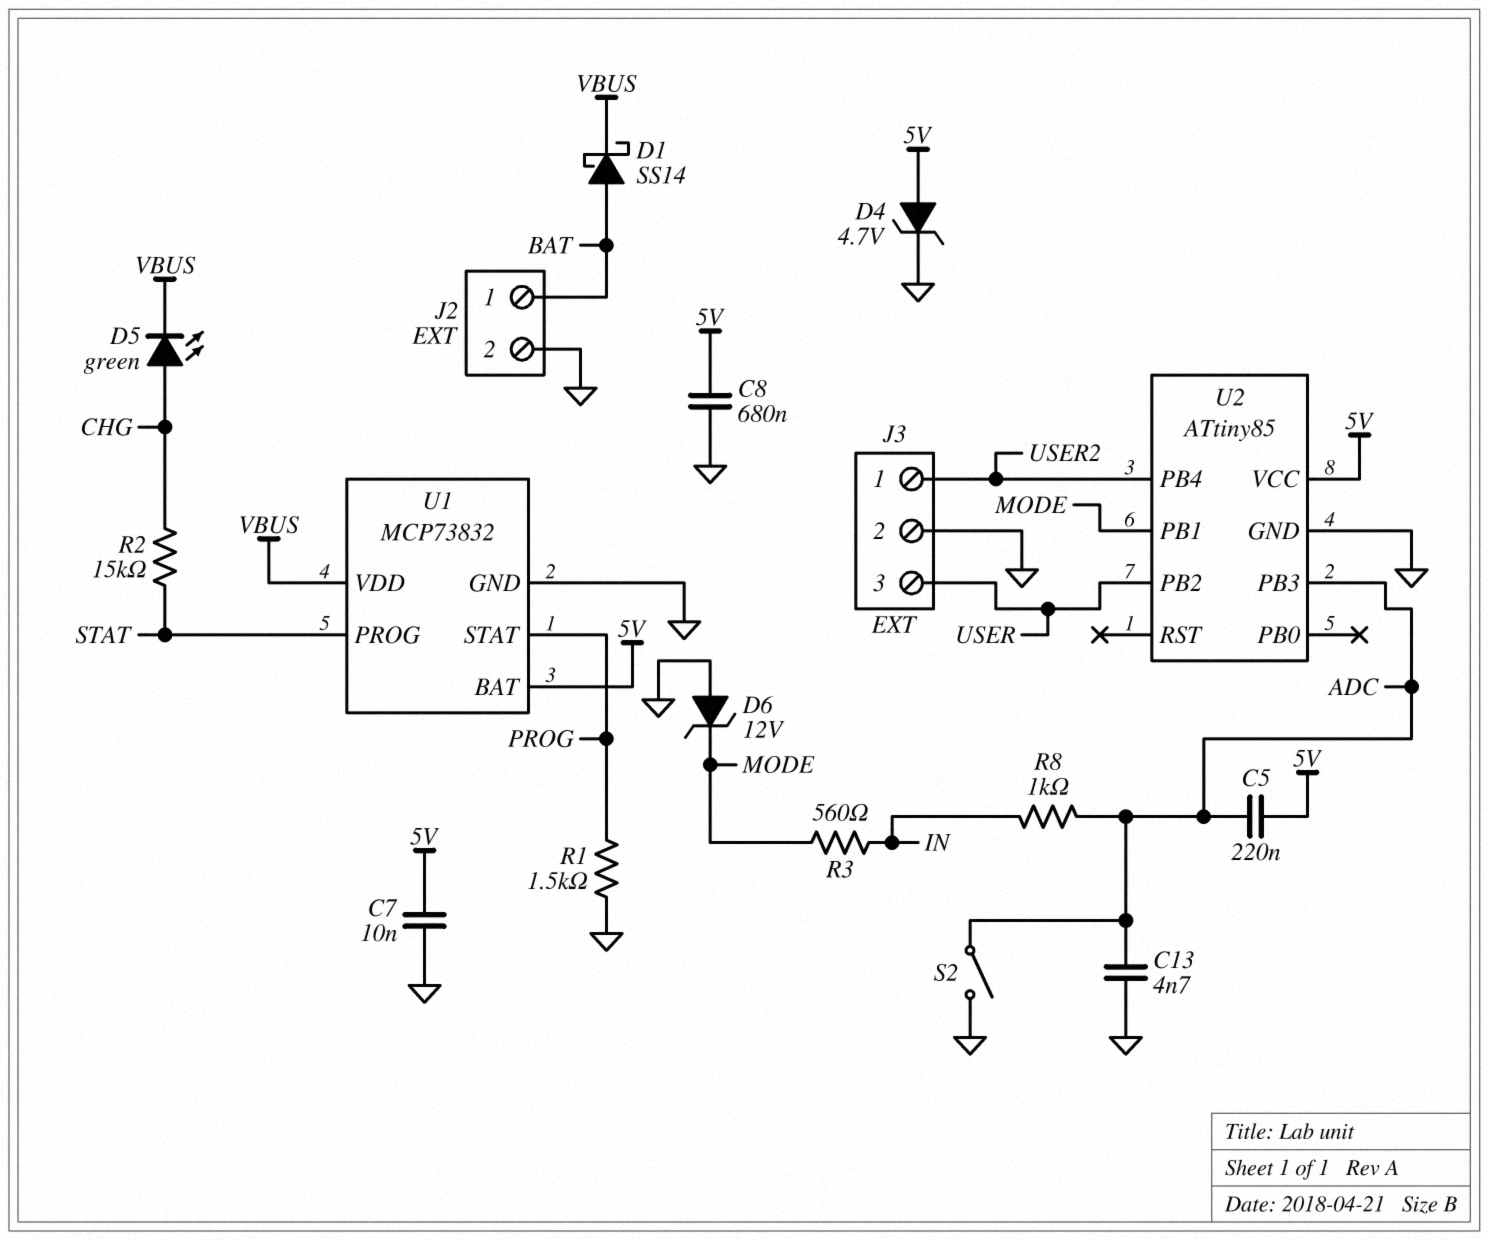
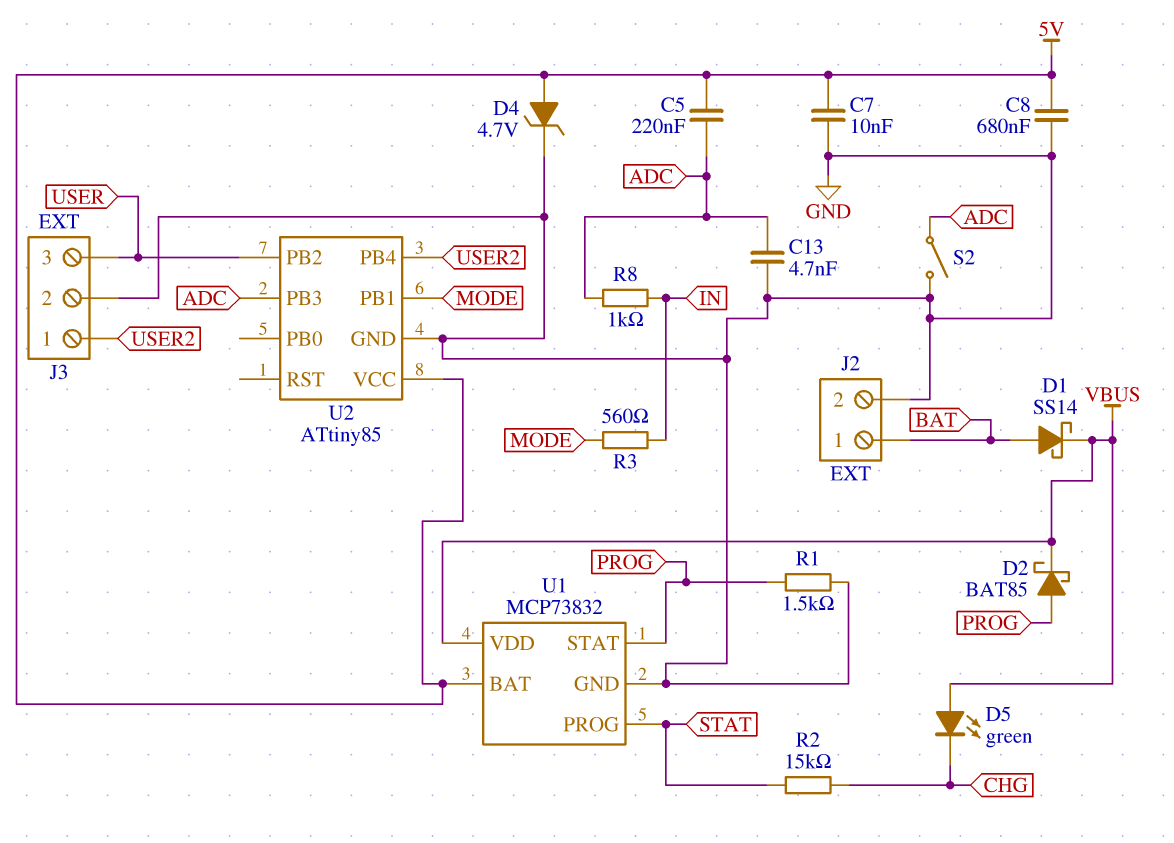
D2: none -> schottky BAT85 (A PROG, K VBUS)
D5: LED green (A CHG, K VBUS) -> LED green (A VBUS, K CHG)
D6: zener 12V (A GND, K MODE) -> none

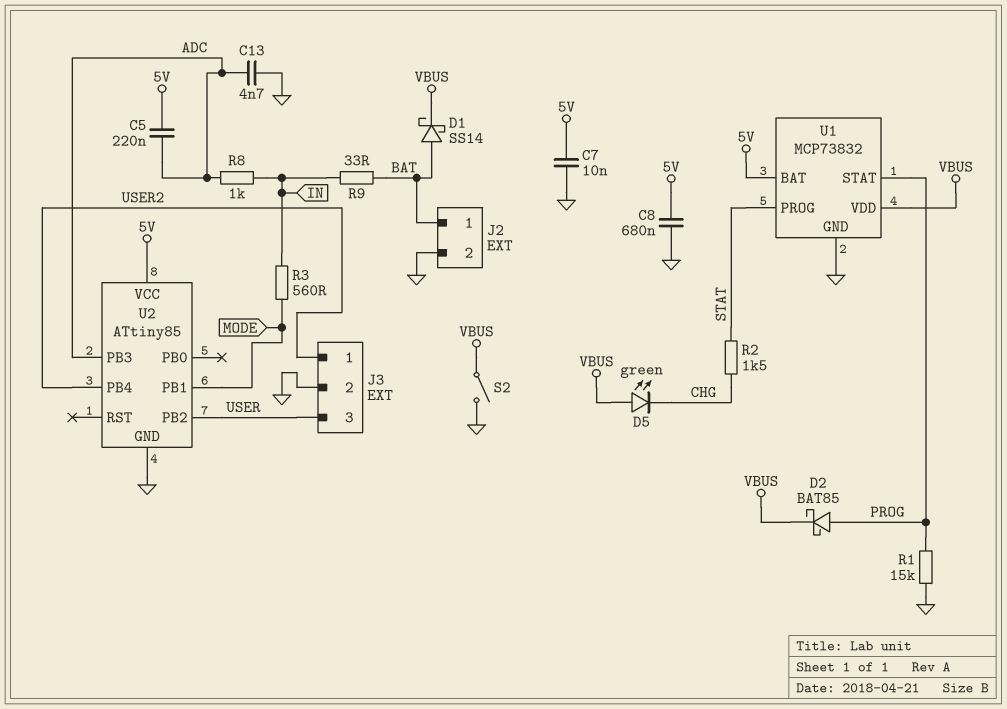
D4: zener 4.7V (A 5V, K GND) -> none
R1: 1.5k (GND, PROG) -> 15k (GND, PROG)
R2: 15k (CHG, STAT) -> 1.5k (CHG, STAT)
R9: none -> 33 (BAT, IN)
S2: switch (ADC, GND) -> switch (GND, VBUS)

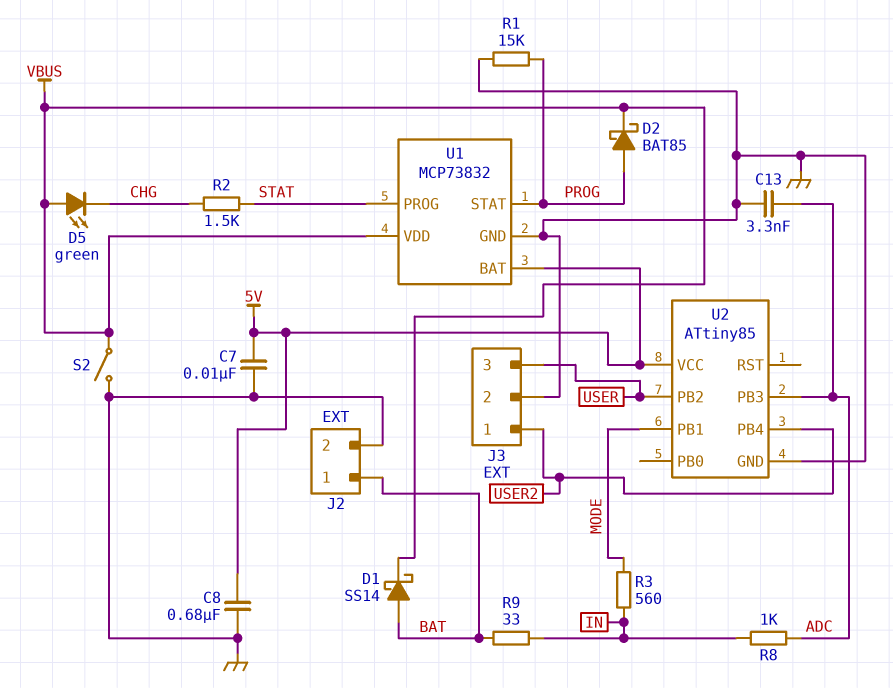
C5: 220nF (5V, ADC) -> none
C13: 4.7nF (ADC, GND) -> 3.3nF (ADC, GND)

